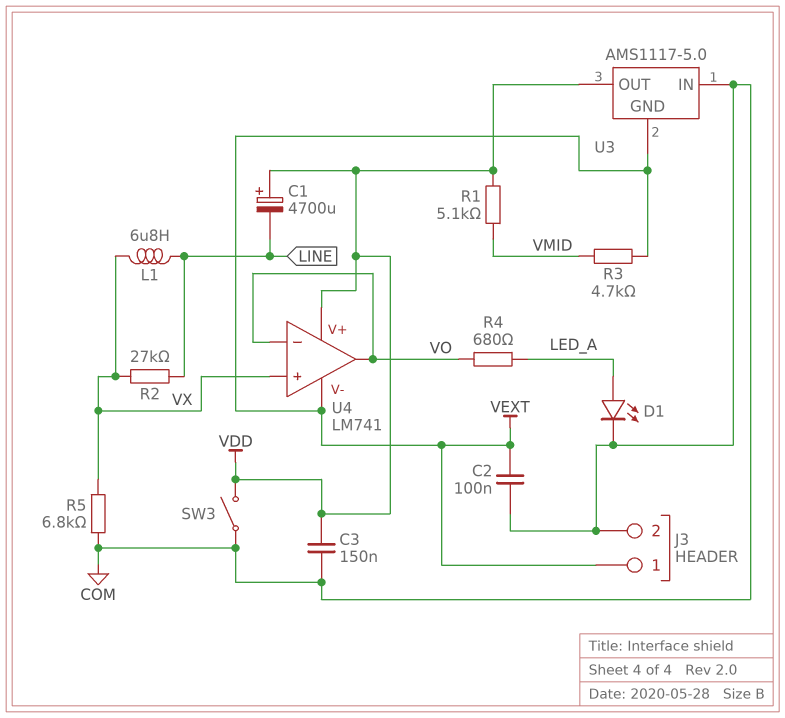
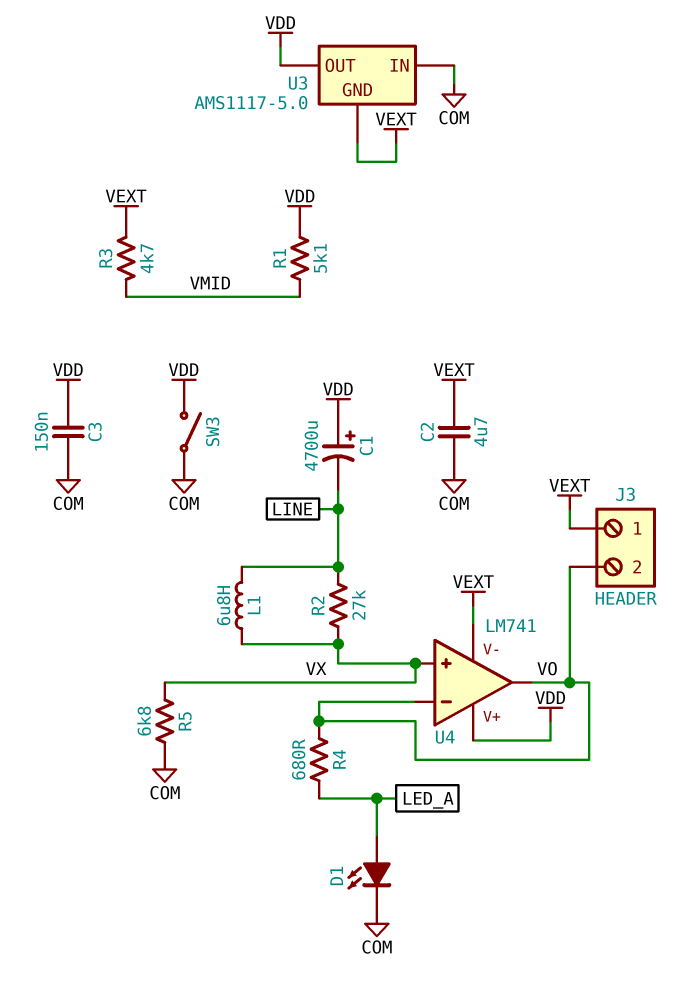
C2: 100nF (COM, VEXT) -> 4.7uF (COM, VEXT)
J3 pin 2: COM -> VO

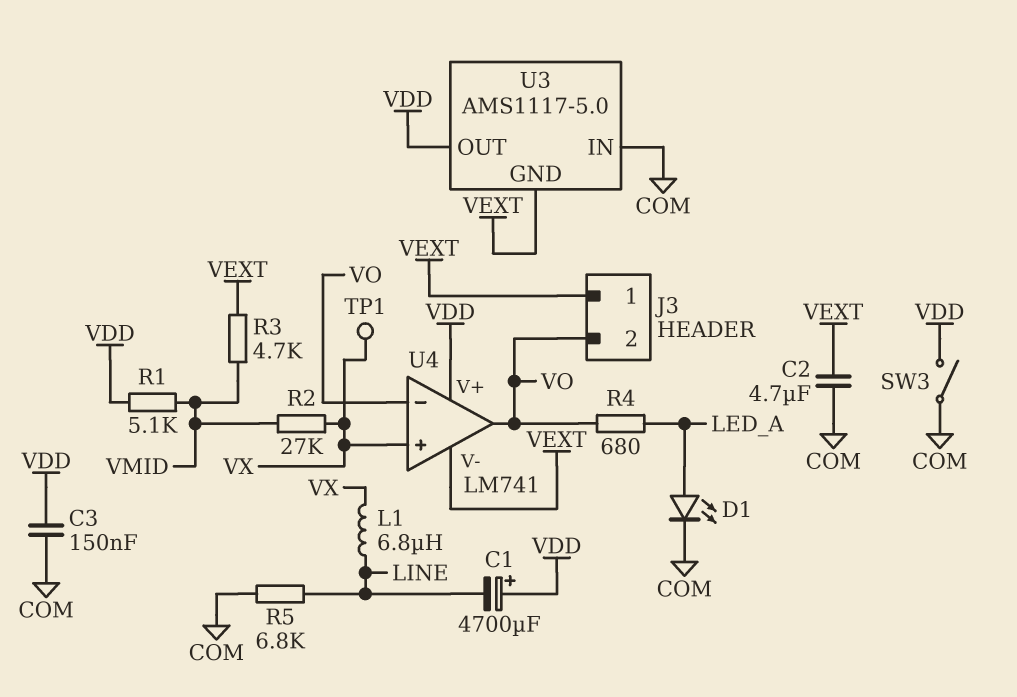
R2: 27k (LINE, VX) -> 27k (VMID, VX)
R5: 6.8k (COM, VX) -> 6.8k (COM, LINE)
TP1: none -> test point (VX)

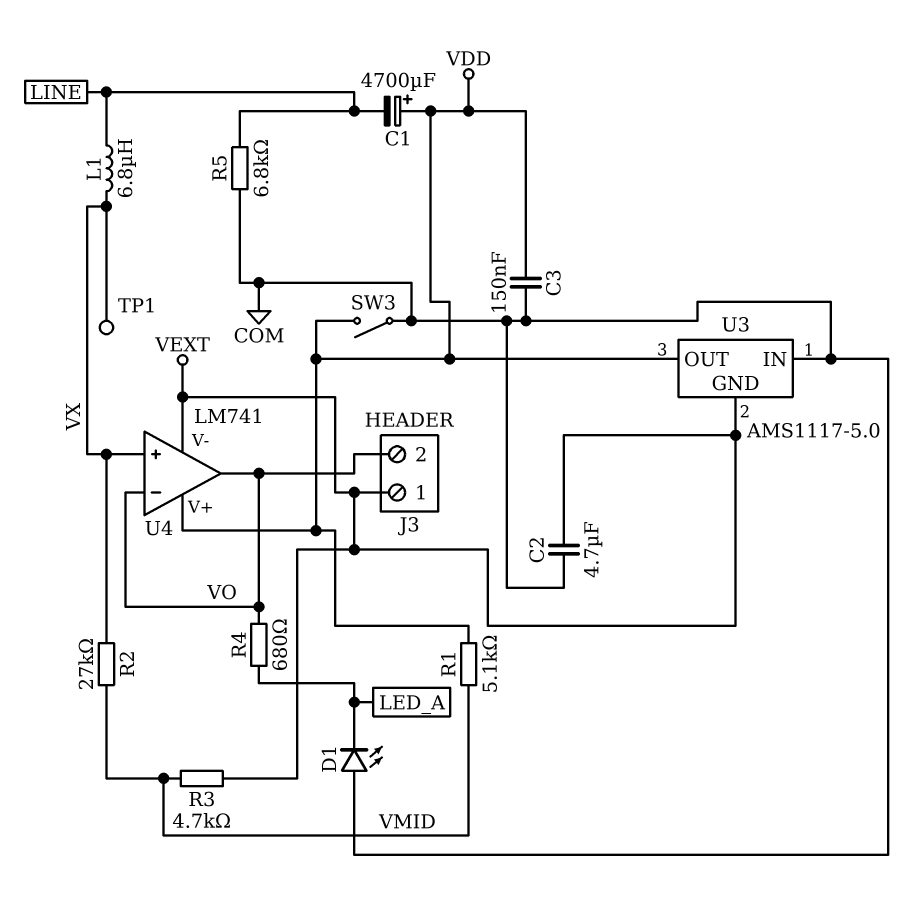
D1: LED (A LED_A, K COM) -> LED (A COM, K LED_A)

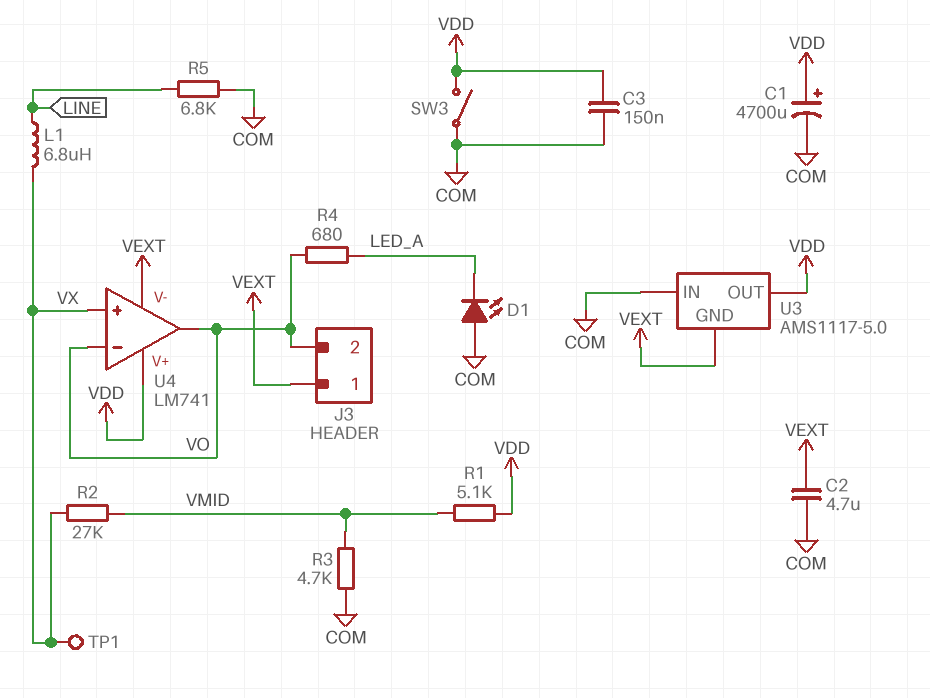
C1: 4700uF (plus VDD, minus LINE) -> 4700uF (plus VDD, minus COM)
R3: 4.7k (VEXT, VMID) -> 4.7k (COM, VMID)

